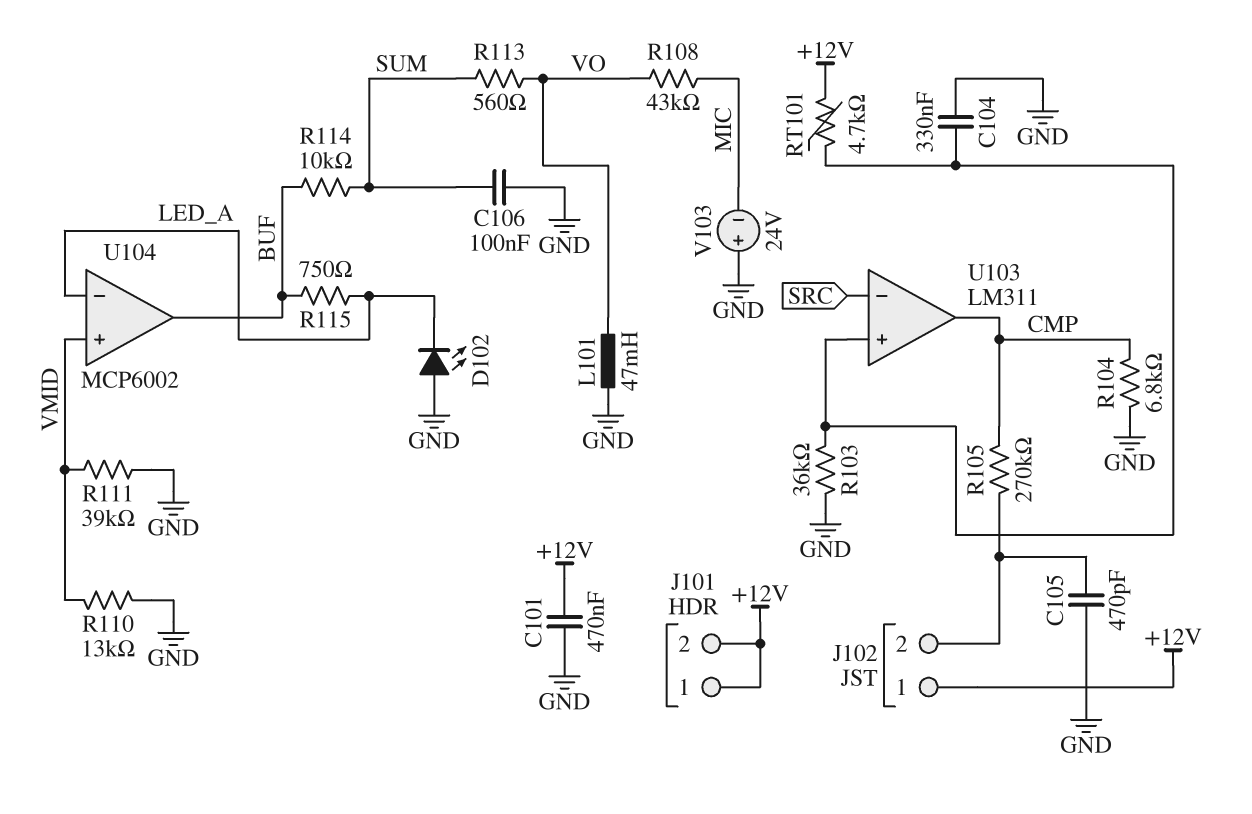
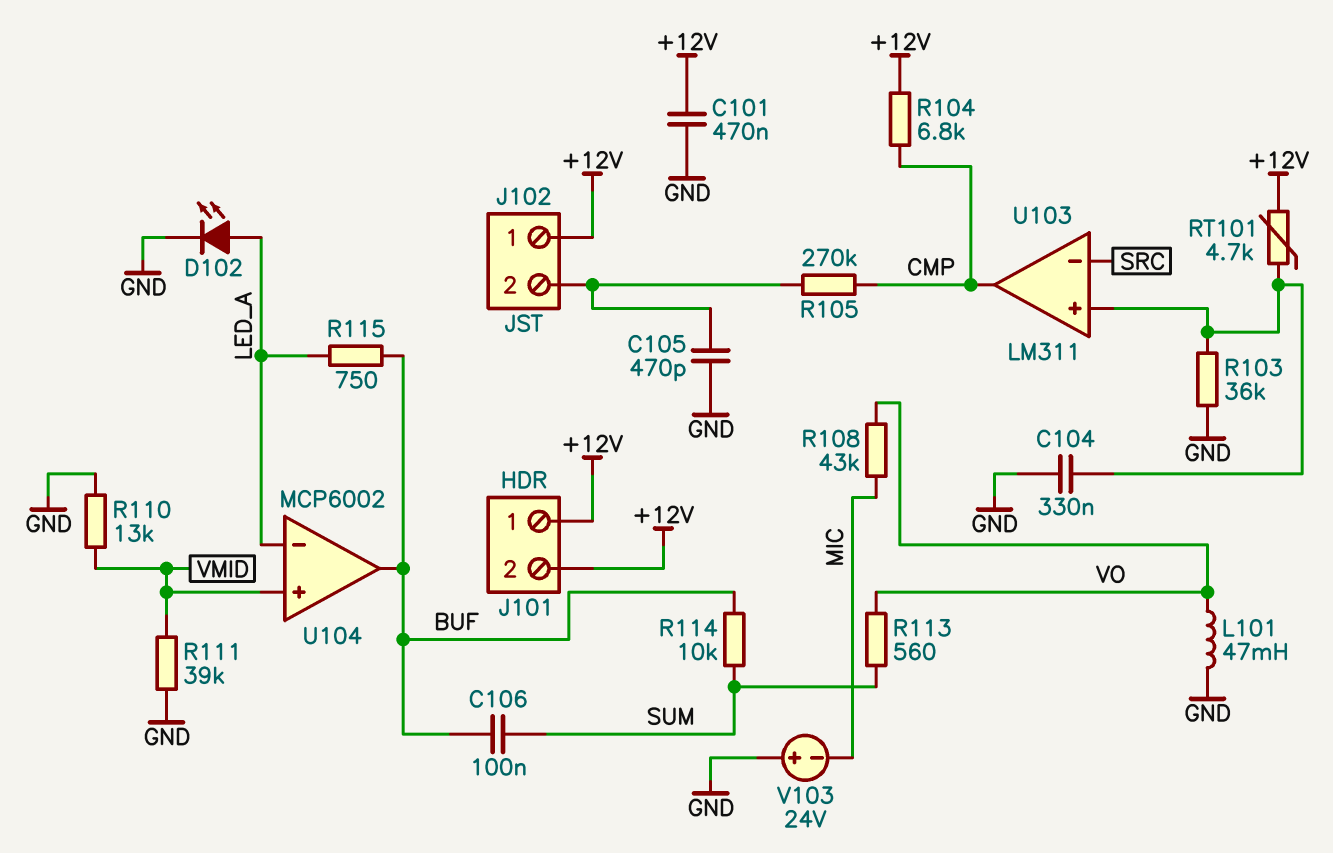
C106: 100nF (GND, SUM) -> 100nF (BUF, SUM)
D102: LED (A GND, K LED_A) -> LED (A LED_A, K GND)
R104: 6.8k (CMP, GND) -> 6.8k (+12V, CMP)

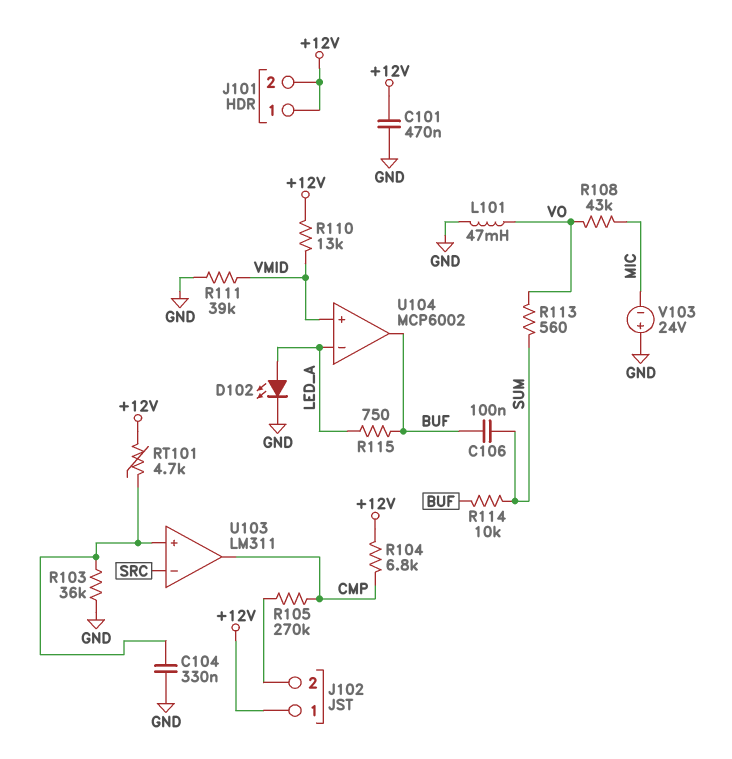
C105: 470pF (GND, J102/2) -> none
R110: 13k (GND, VMID) -> 13k (+12V, VMID)

